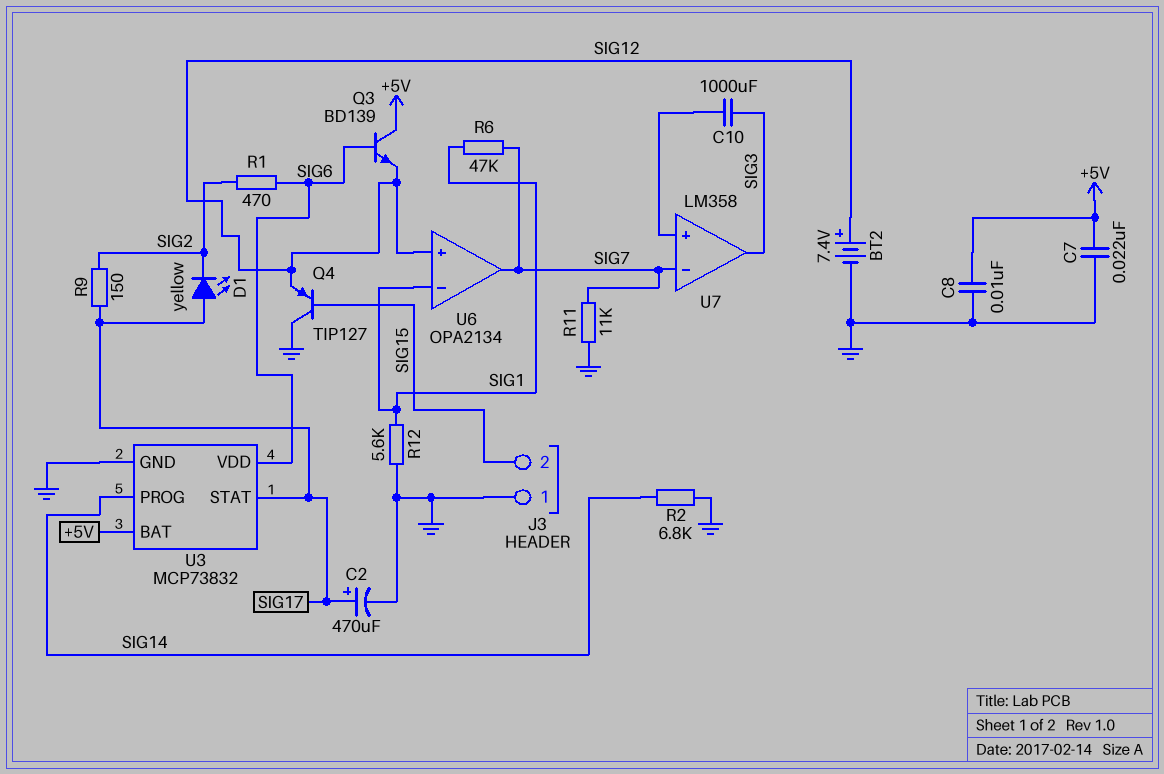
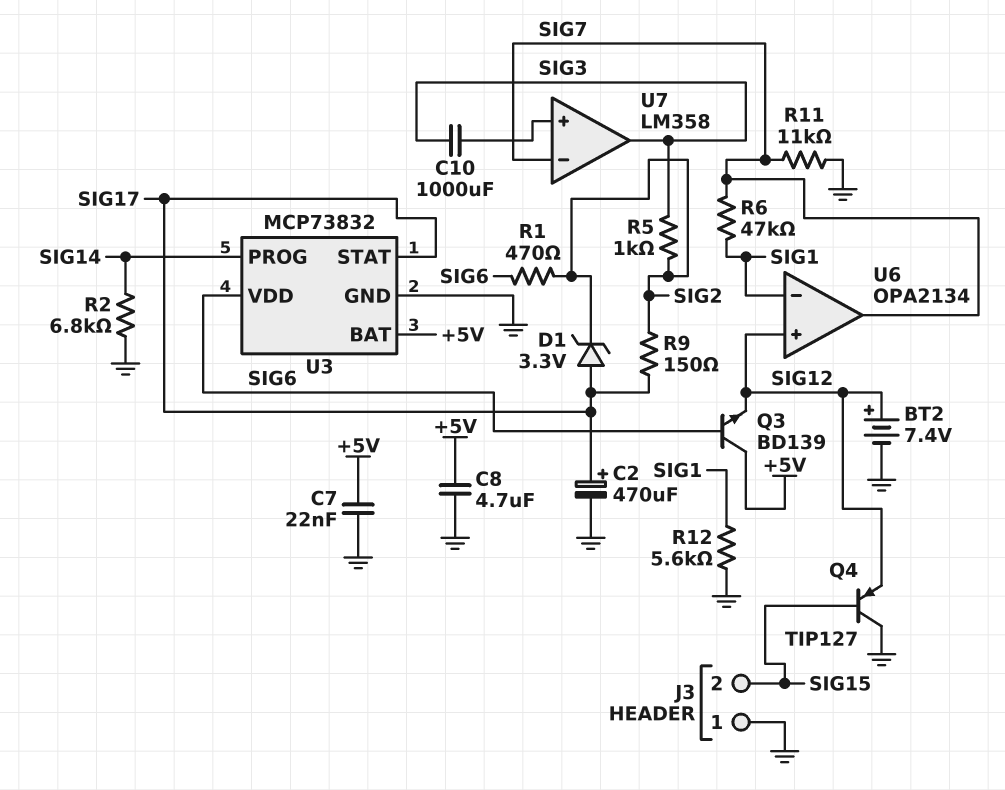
C8: 10nF (+5V, GND) -> 4.7uF (+5V, GND)
D1: LED yellow (A SIG17, K SIG2) -> zener 3.3V (A SIG17, K SIG2)
R5: none -> 1k (SIG2, SIG3)

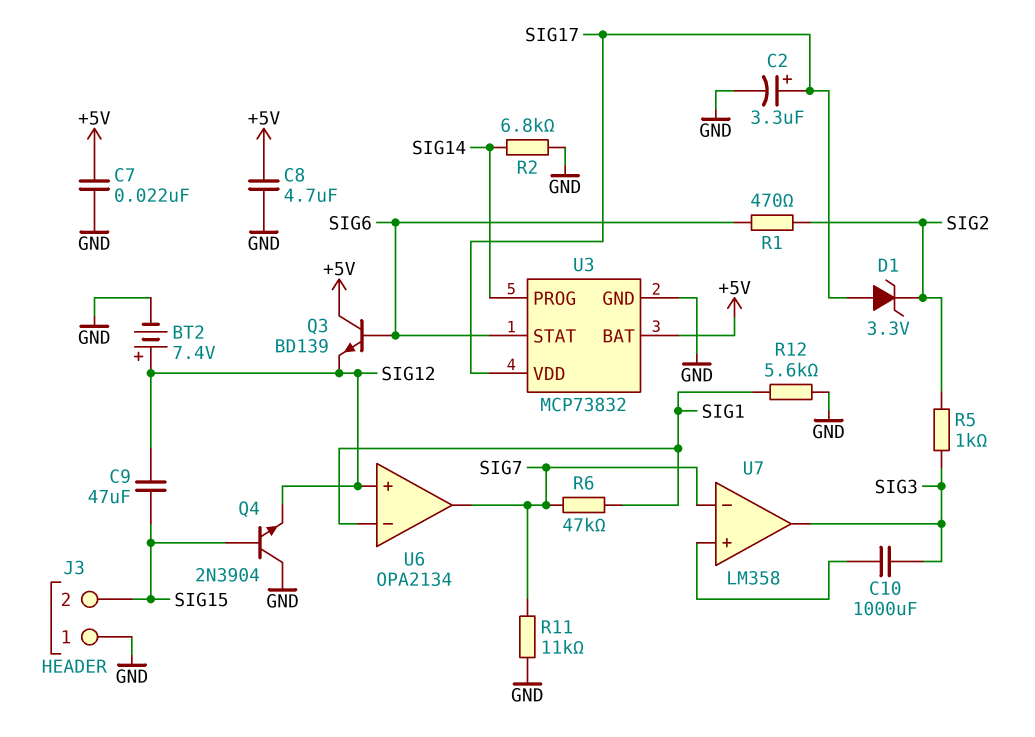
C2: 470uF (plus SIG17, minus GND) -> 3.3uF (plus SIG17, minus GND)
C9: none -> 47uF (SIG12, SIG15)
Q4: PNP TIP127 (B SIG15, C GND, E SIG12) -> NPN 2N3904 (B SIG15, C GND, E SIG12)
R9: 150 (SIG2, SIG17) -> none
U3 pin STAT: SIG17 -> SIG6
U3 pin VDD: SIG6 -> SIG17

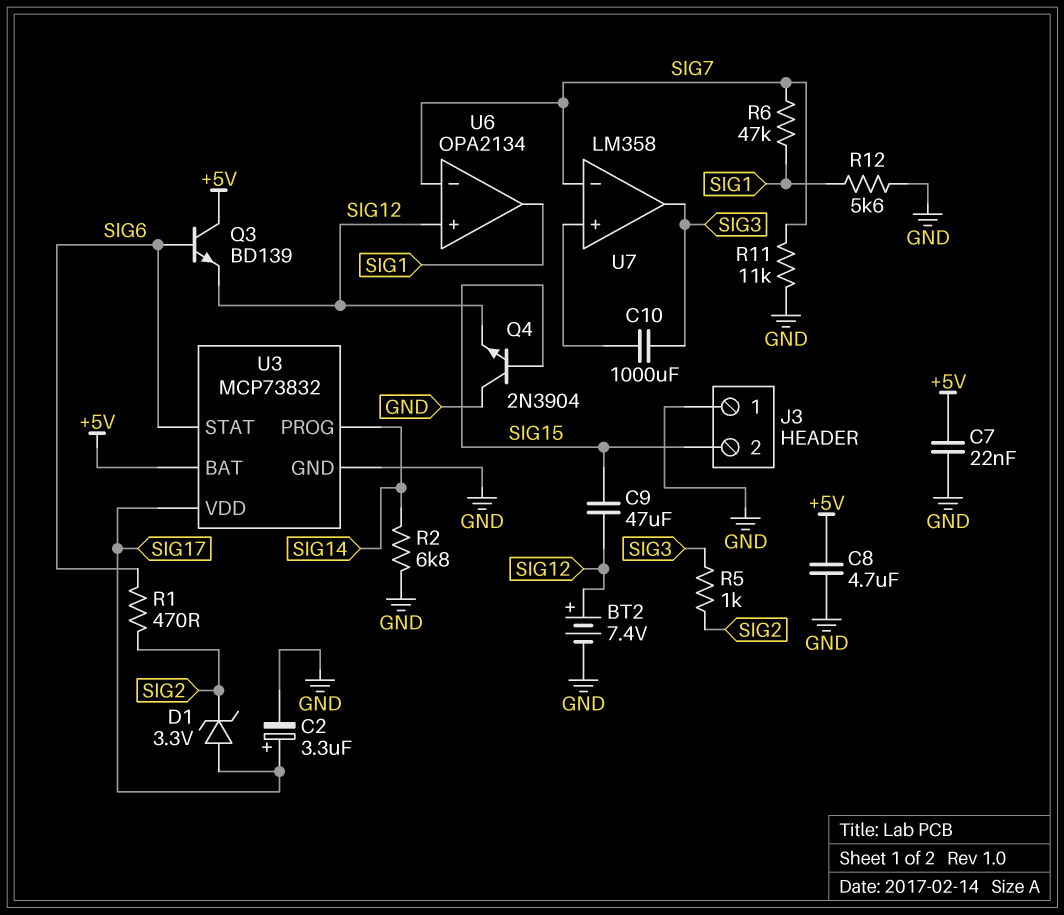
U6 pin in-: SIG1 -> SIG7
U6 pin out: SIG7 -> SIG1

